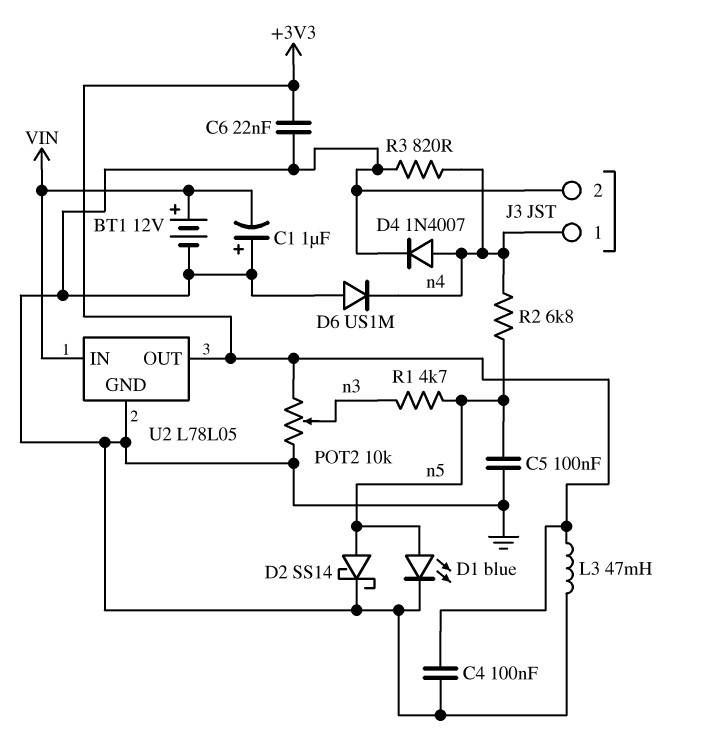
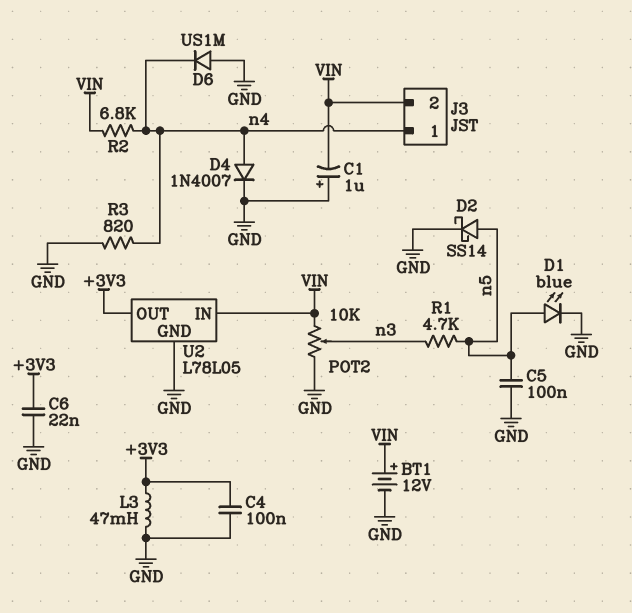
J3 pin 2: GND -> VIN
POT2: 10k (+3V3, GND, wiper n3) -> 10k (GND, VIN, wiper n3)
R2: 6.8k (n4, n5) -> 6.8k (VIN, n4)

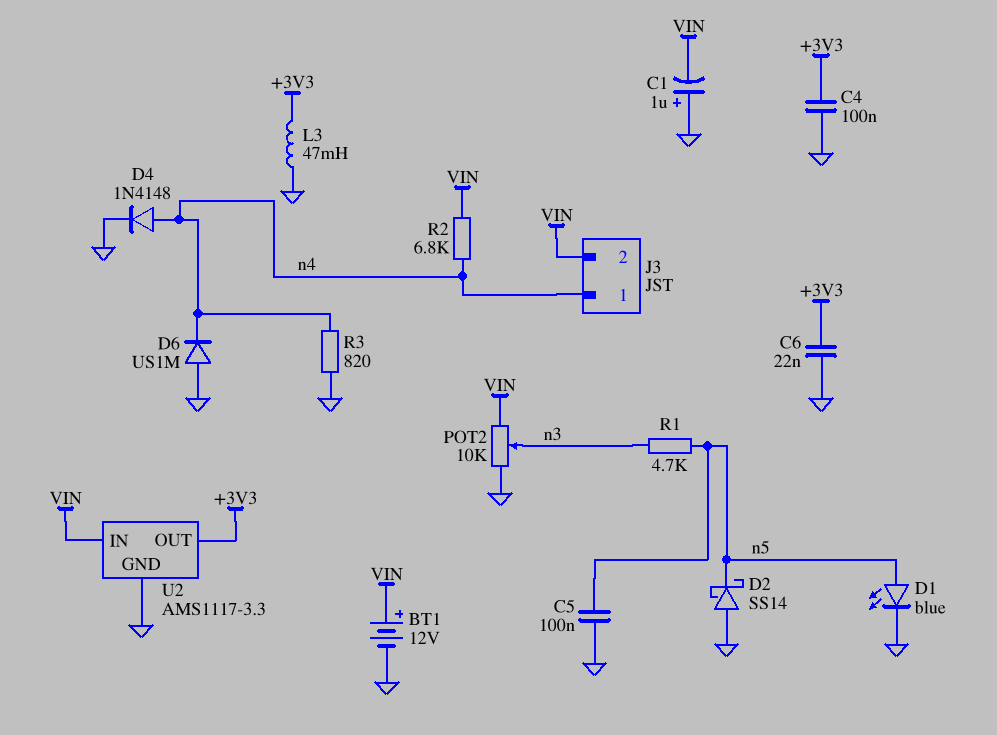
D2: schottky SS14 (A n5, K GND) -> schottky SS14 (A GND, K n5)
D4: diode 1N4007 (A n4, K GND) -> diode 1N4148 (A n4, K GND)
U2: L78L05 -> AMS1117-3.3

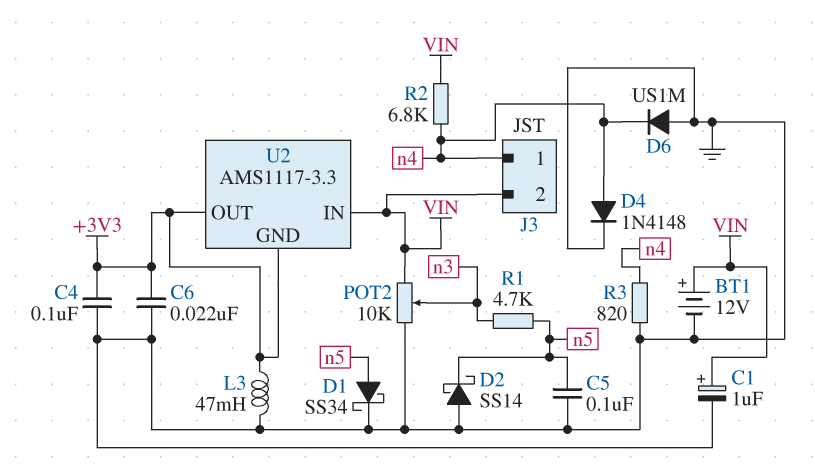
C1: 1uF (plus GND, minus VIN) -> 1uF (plus VIN, minus GND)
D1: LED blue (A n5, K GND) -> schottky SS34 (A n5, K GND)
U2 pin GND: GND -> +3V3

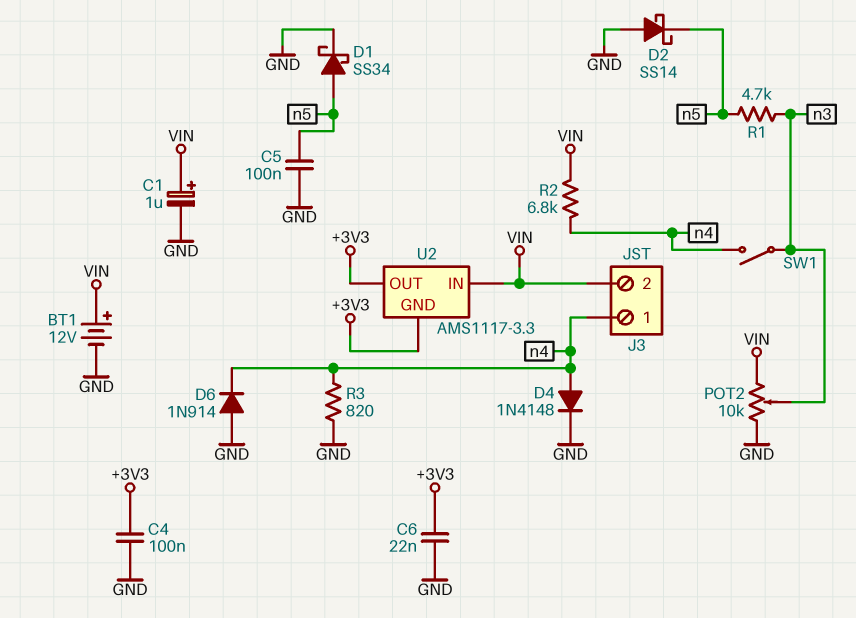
D6: diode US1M (A GND, K n4) -> diode 1N914 (A GND, K n4)
L3: 47mH (+3V3, GND) -> none
SW1: none -> switch (n3, n4)

